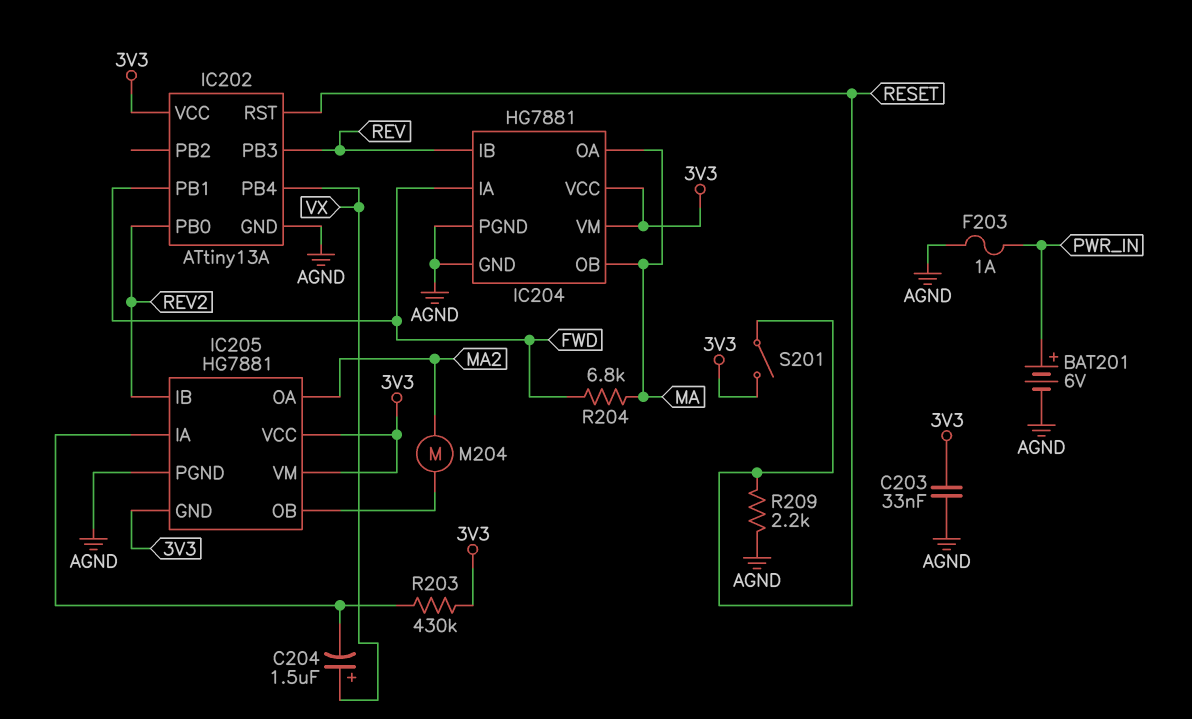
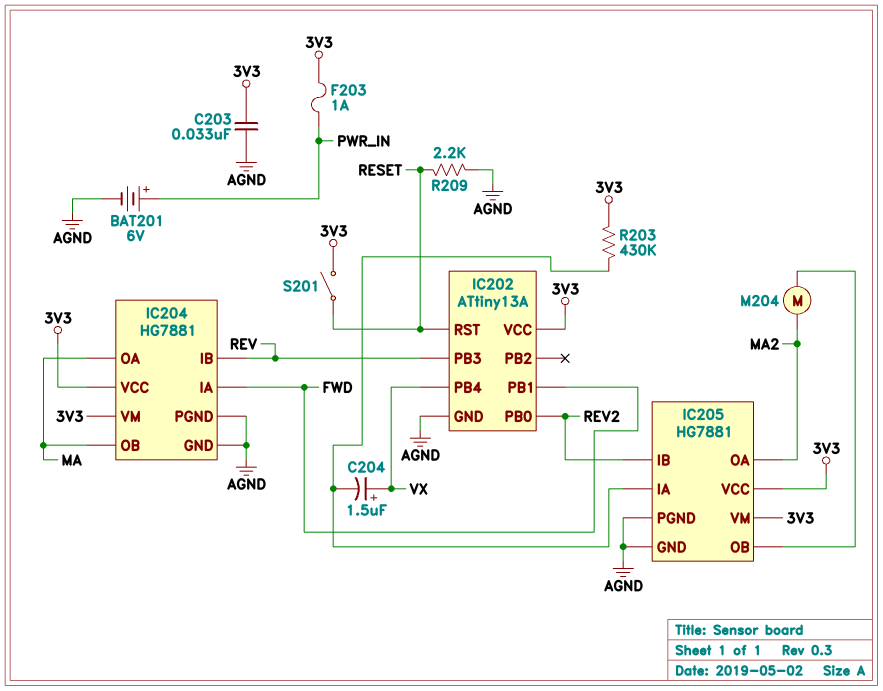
F203: 1A (AGND, PWR_IN) -> 1A (3V3, PWR_IN)
IC205 pin GND: 3V3 -> AGND
R204: 6.8k (FWD, MA) -> none

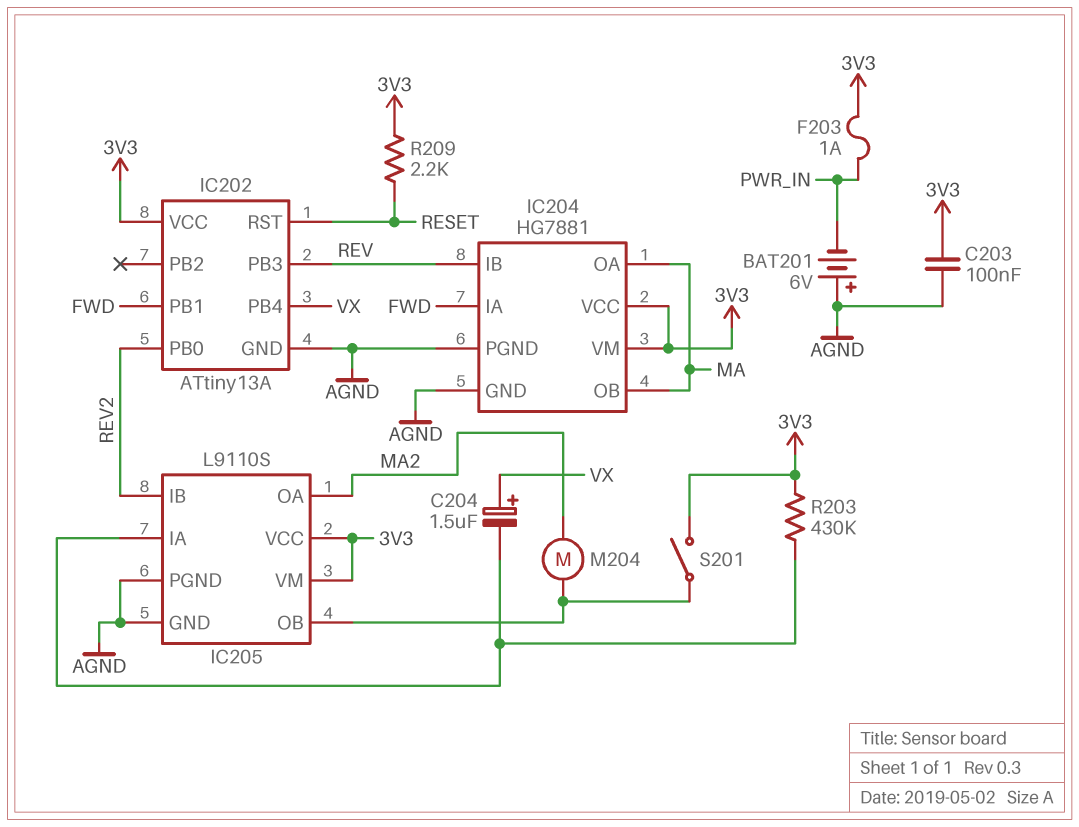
BAT201: 6V (plus PWR_IN, minus AGND) -> 6V (plus AGND, minus PWR_IN)
C203: 33nF (3V3, AGND) -> 100nF (3V3, AGND)
IC205: HG7881 -> L9110S
R209: 2.2k (AGND, RESET) -> 2.2k (3V3, RESET)
S201: switch (3V3, RESET) -> switch (3V3, IC205/OB)

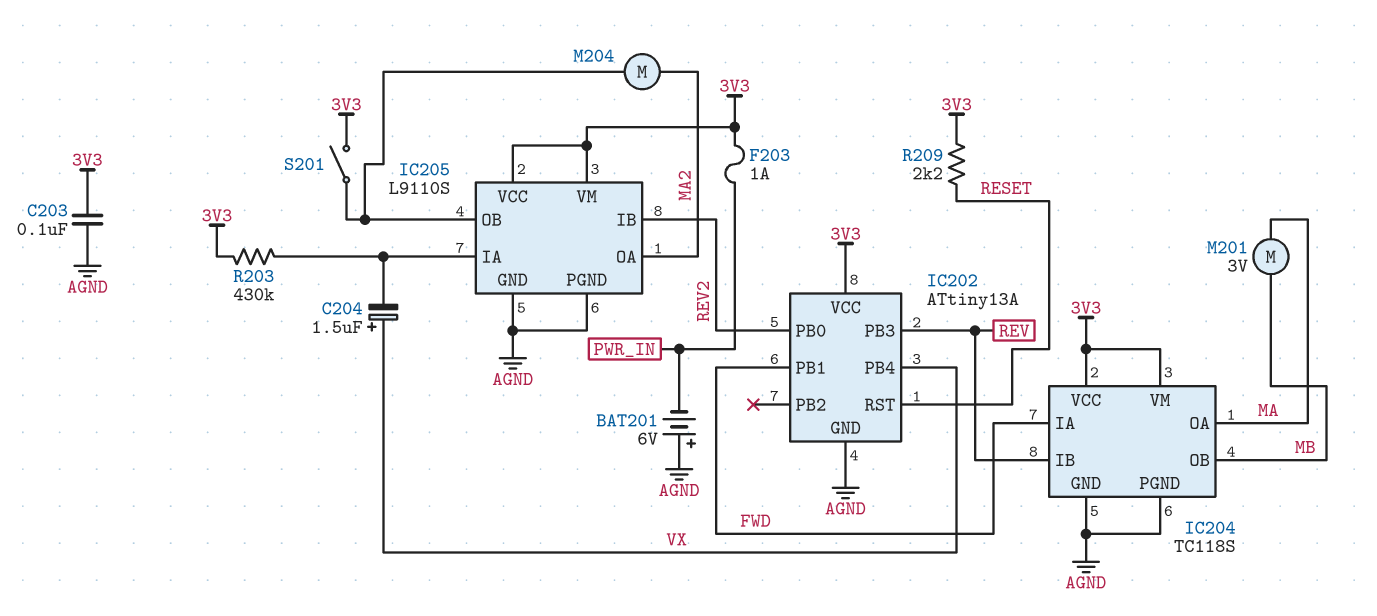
IC204: HG7881 -> TC118S
IC204 pin OB: MA -> MB
M201: none -> motor 3V (MA, MB)

